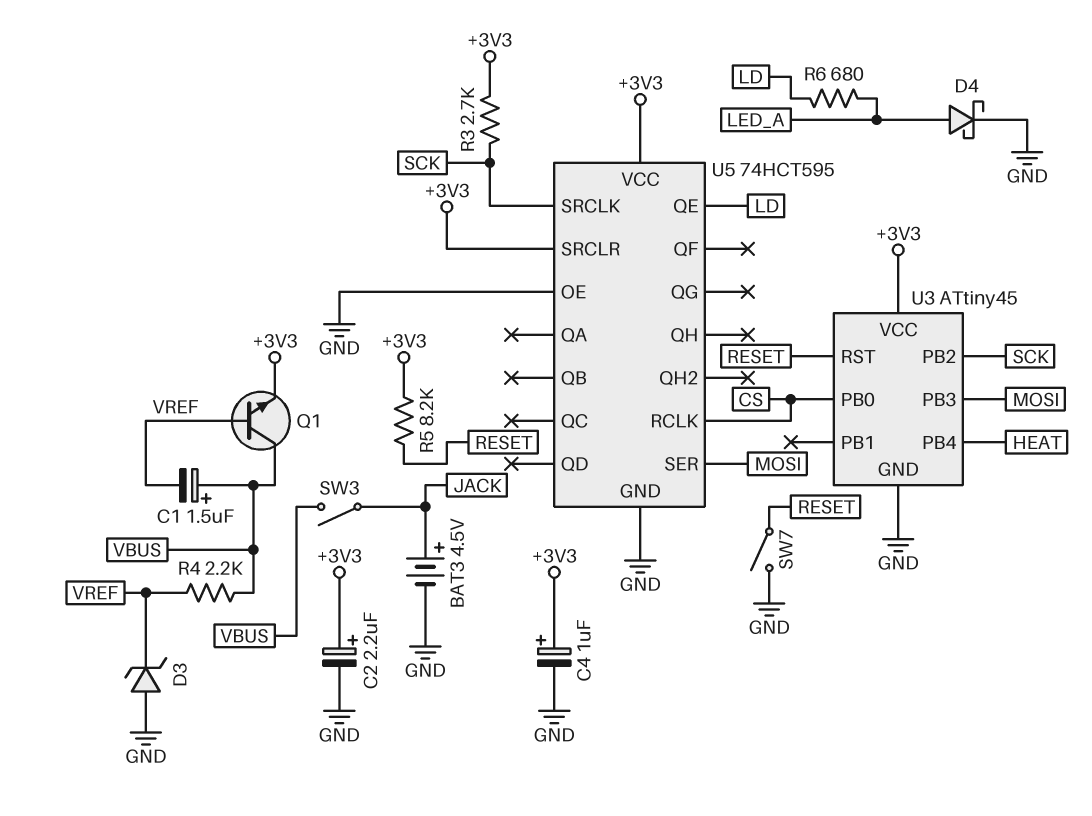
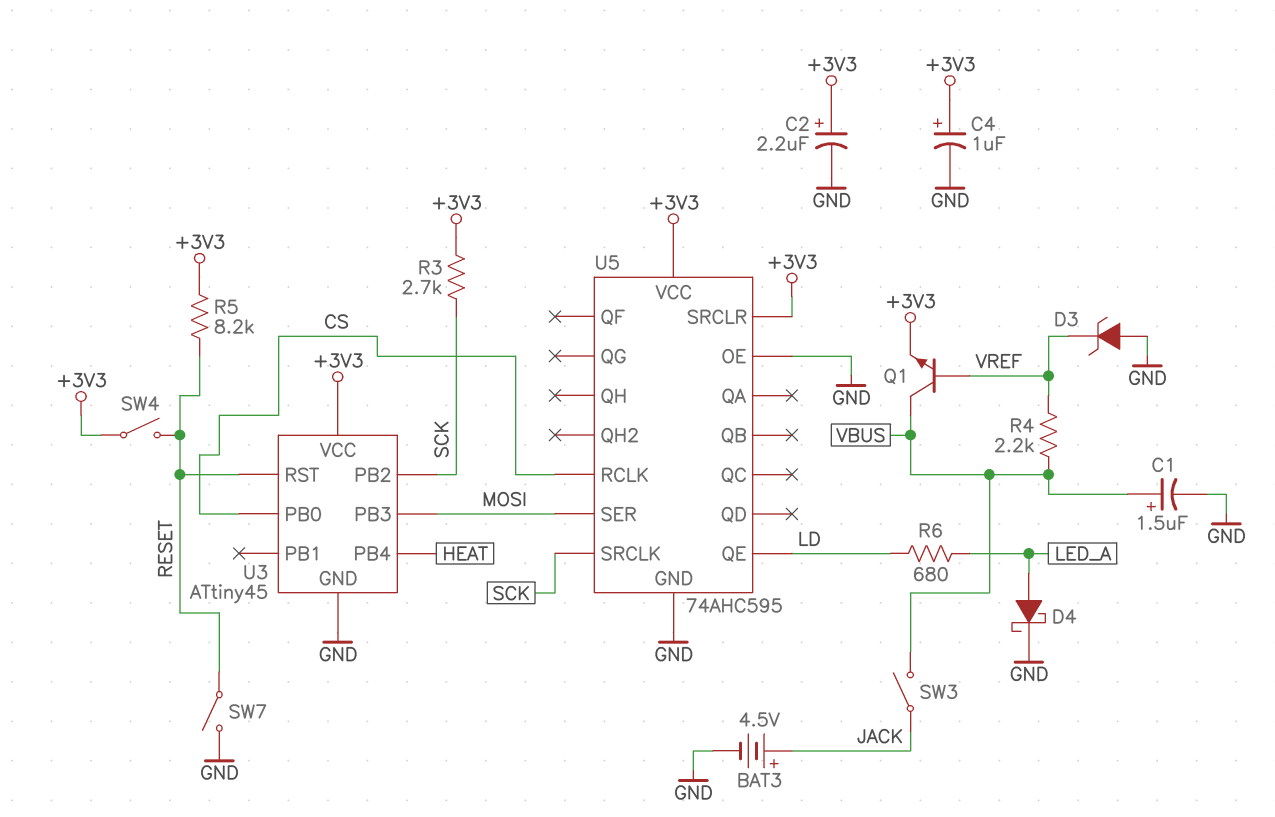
C1: 1.5uF (plus VBUS, minus VREF) -> 1.5uF (plus VBUS, minus GND)
SW4: none -> switch (+3V3, RESET)
U5: 74HCT595 -> 74AHC595

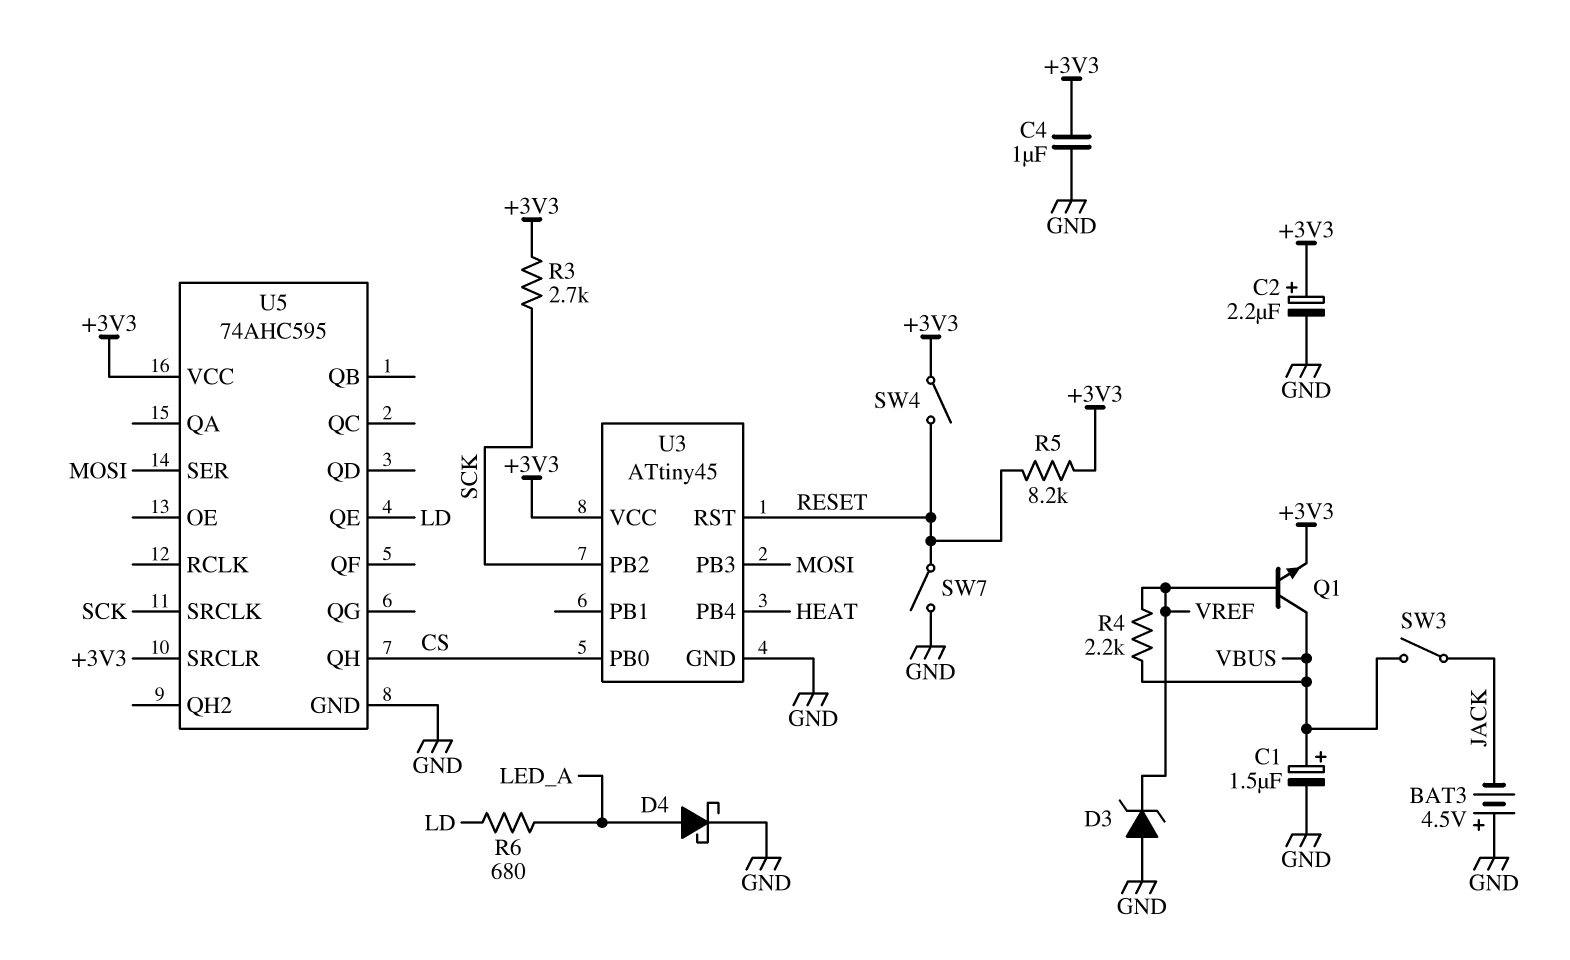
BAT3: 4.5V (plus JACK, minus GND) -> 4.5V (plus GND, minus JACK)
C4: 1uF (plus +3V3, minus GND) -> 1uF (+3V3, GND)
U5 pin OE: GND -> none
U5 pin QH: none -> CS
U5 pin RCLK: CS -> none

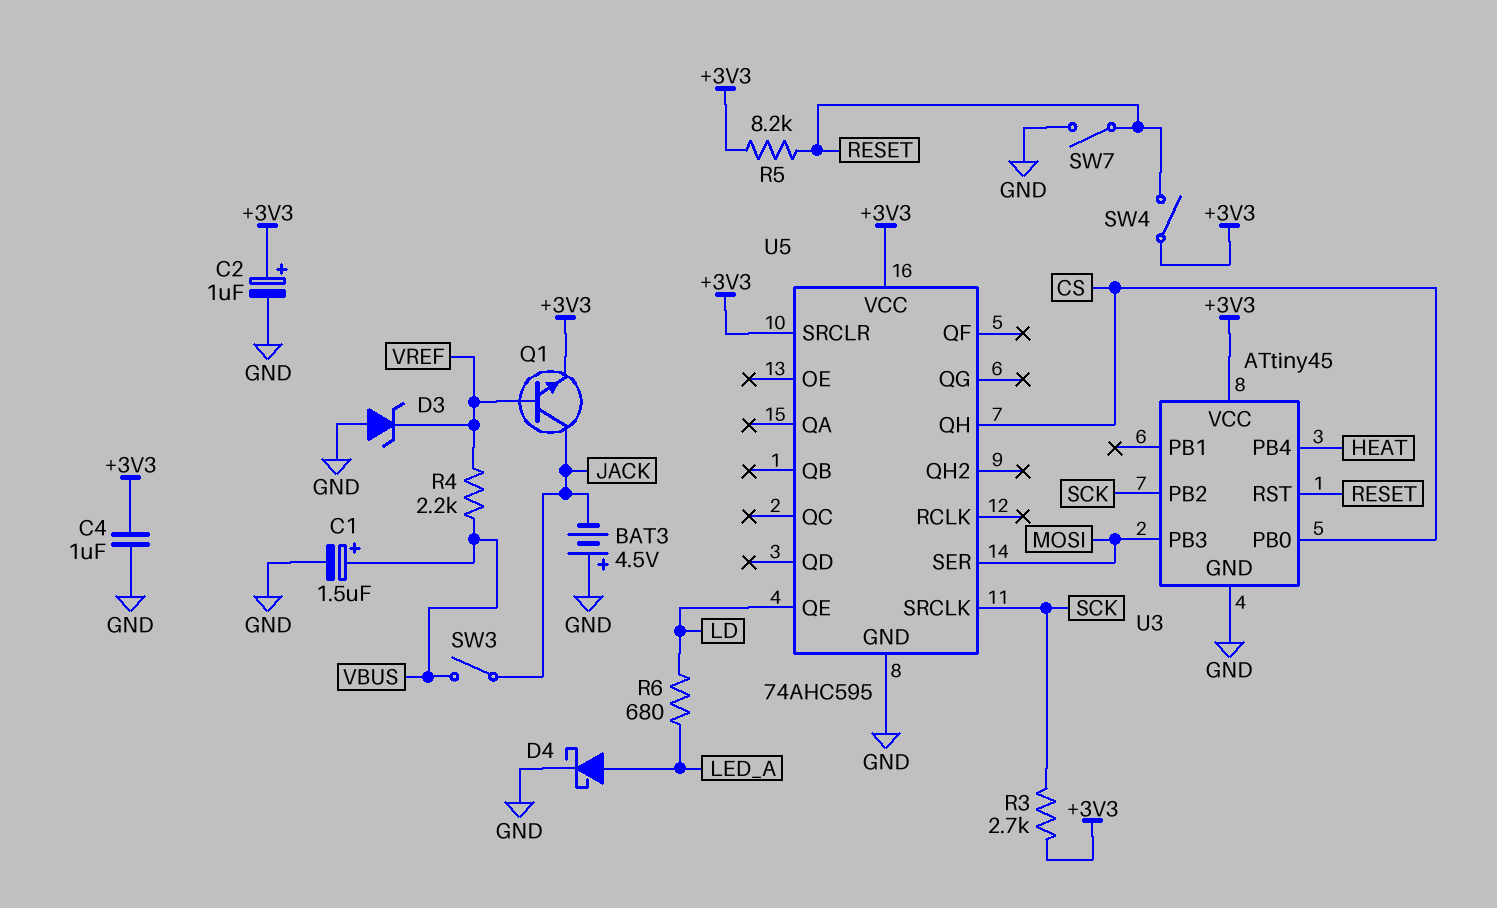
C2: 2.2uF (plus +3V3, minus GND) -> 1uF (plus +3V3, minus GND)
Q1: NPN (B VREF, C VBUS, E +3V3) -> NPN (B VREF, C JACK, E +3V3)

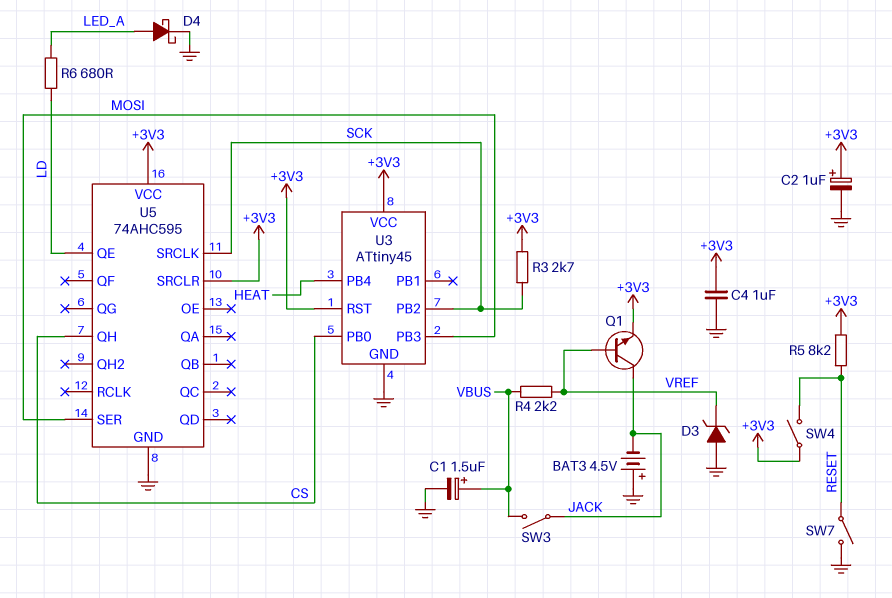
U3 pin RST: RESET -> +3V3

